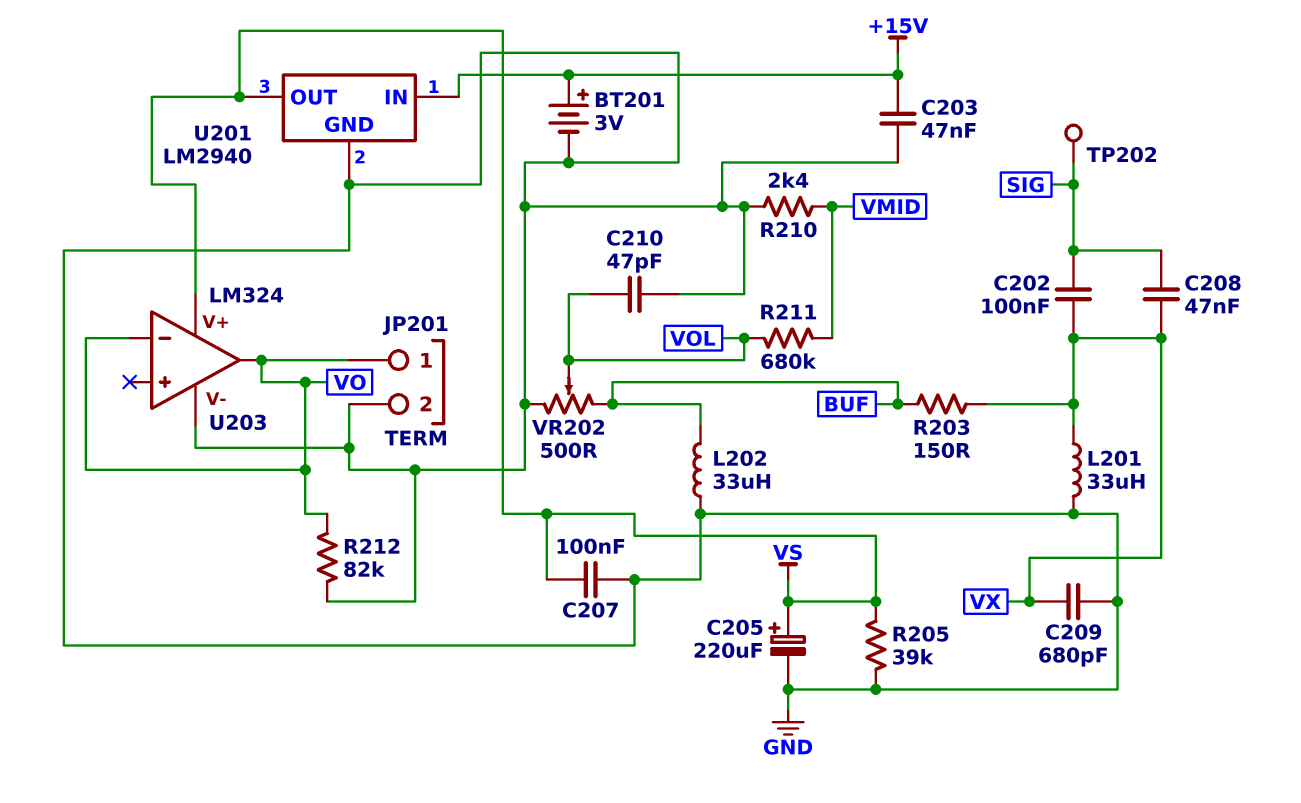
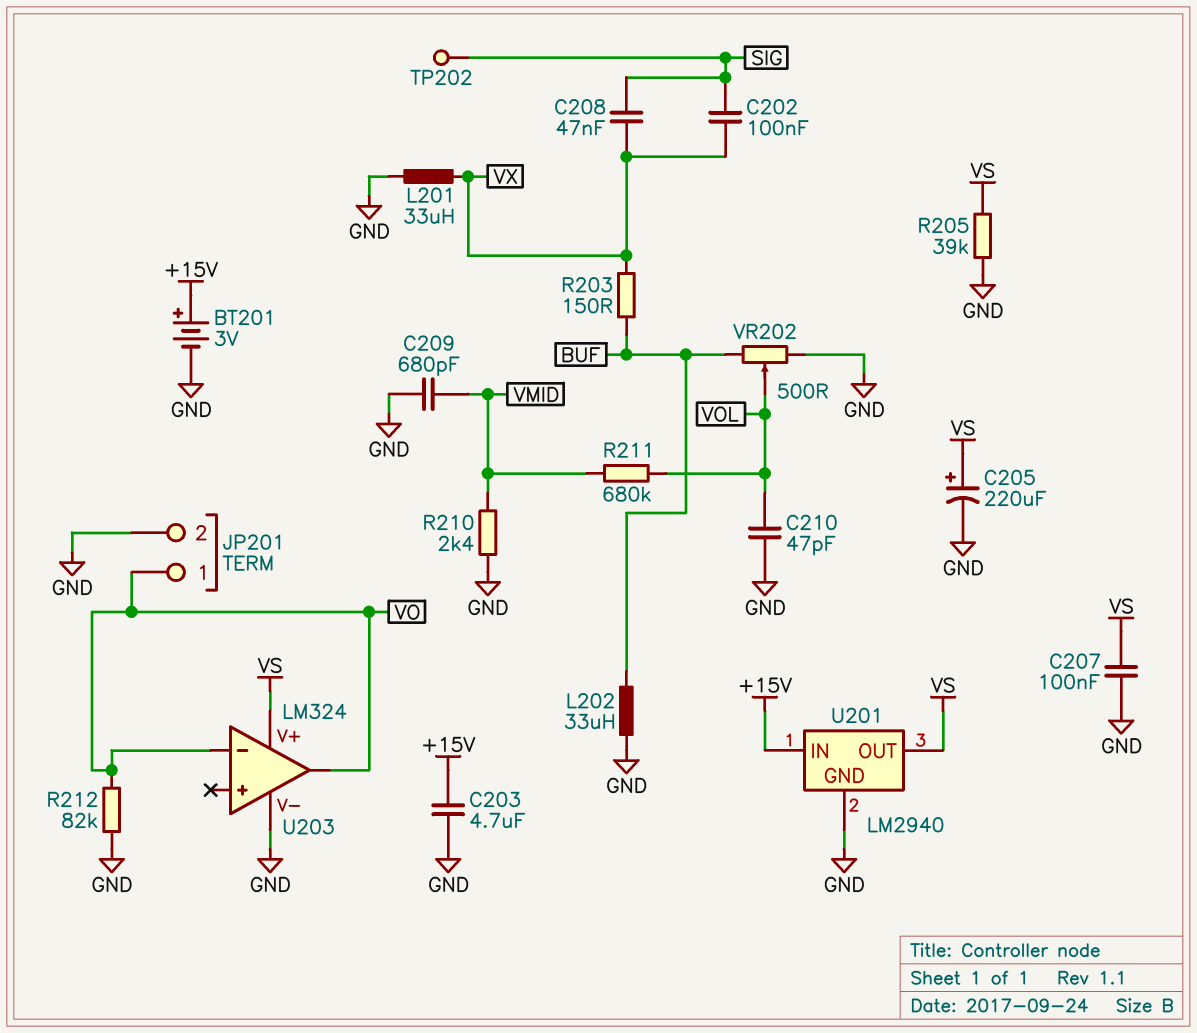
C203: 47nF (+15V, GND) -> 4.7uF (+15V, GND)
C209: 680pF (GND, VX) -> 680pF (GND, VMID)

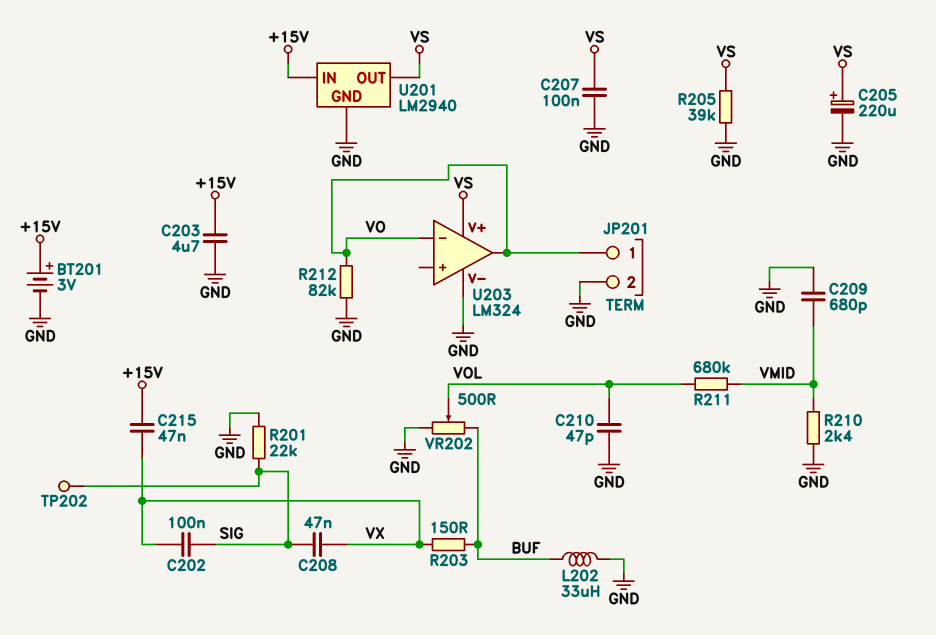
C215: none -> 47nF (+15V, VX)
L201: 33uH (GND, VX) -> none
R201: none -> 22k (GND, SIG)

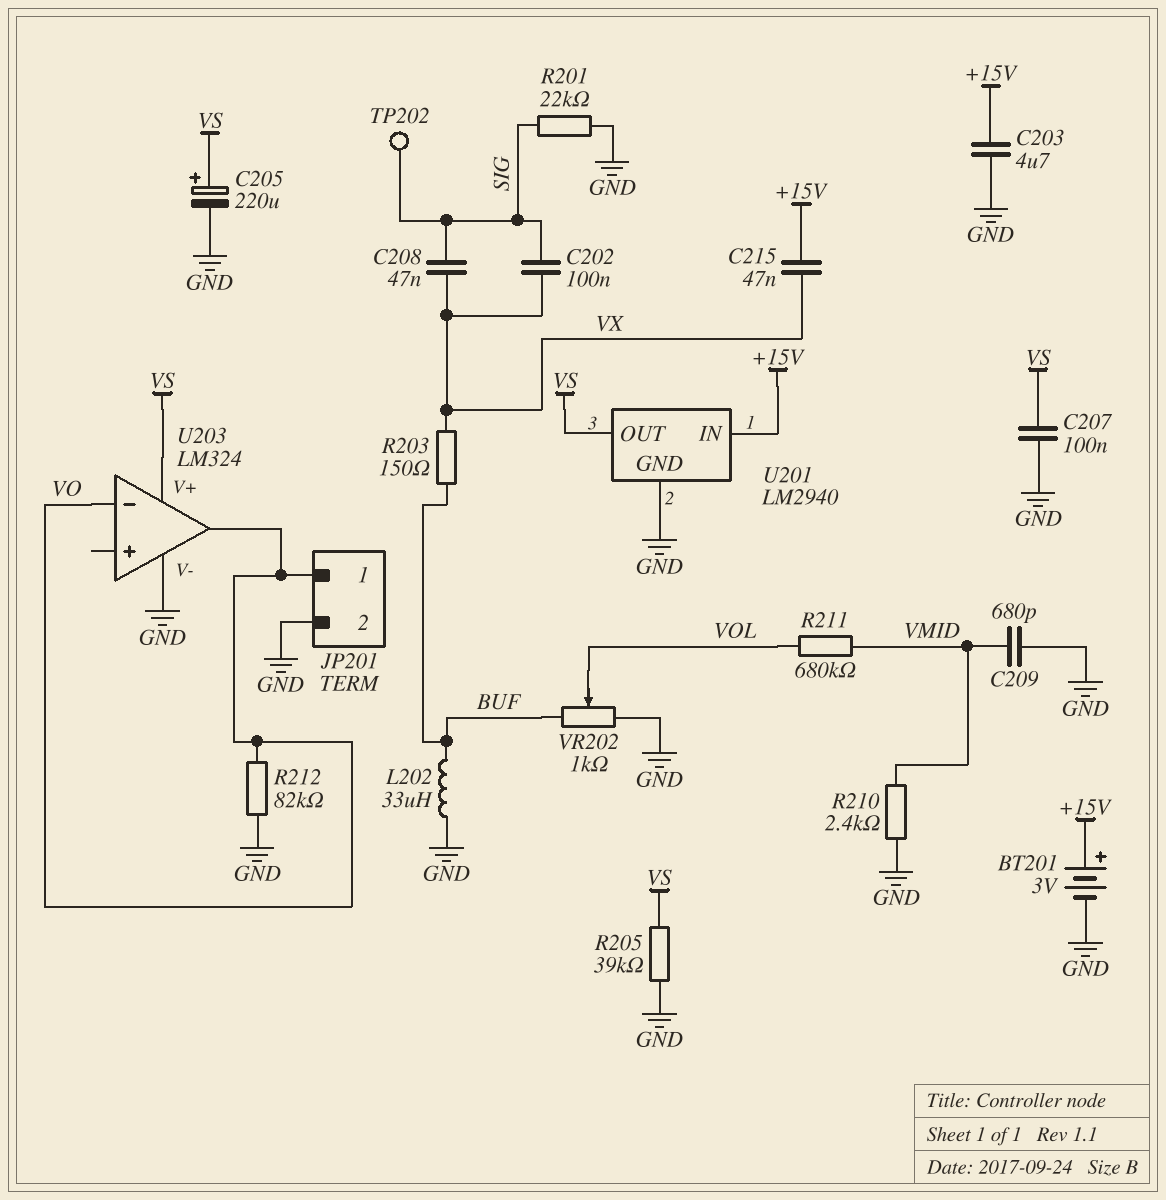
C210: 47pF (GND, VOL) -> none
VR202: 500 (BUF, GND, wiper VOL) -> 1k (BUF, GND, wiper VOL)

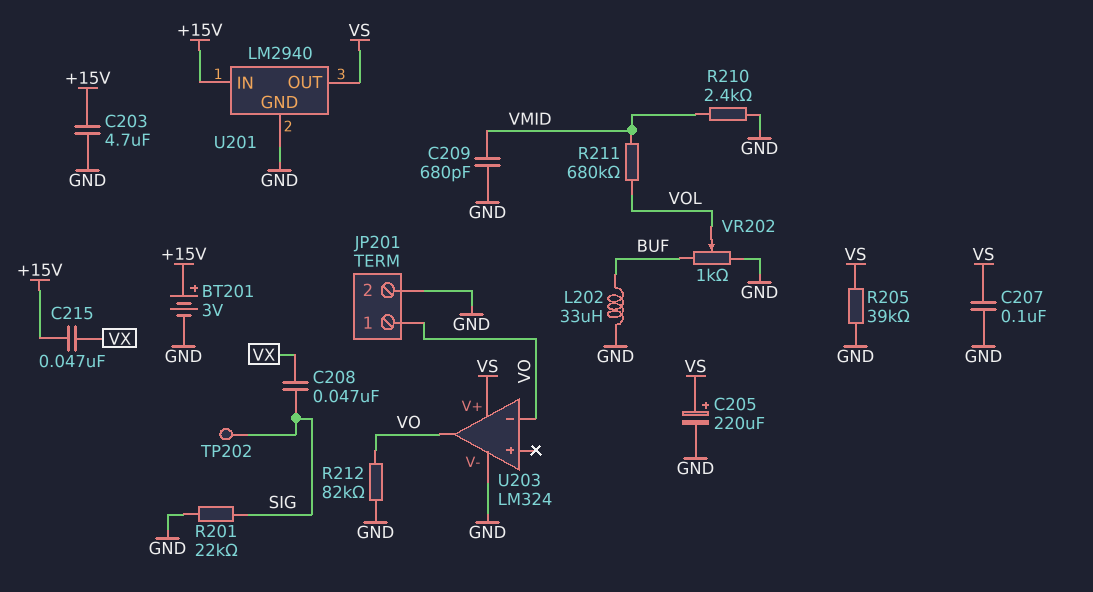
C202: 100nF (SIG, VX) -> none
R203: 150 (BUF, VX) -> none

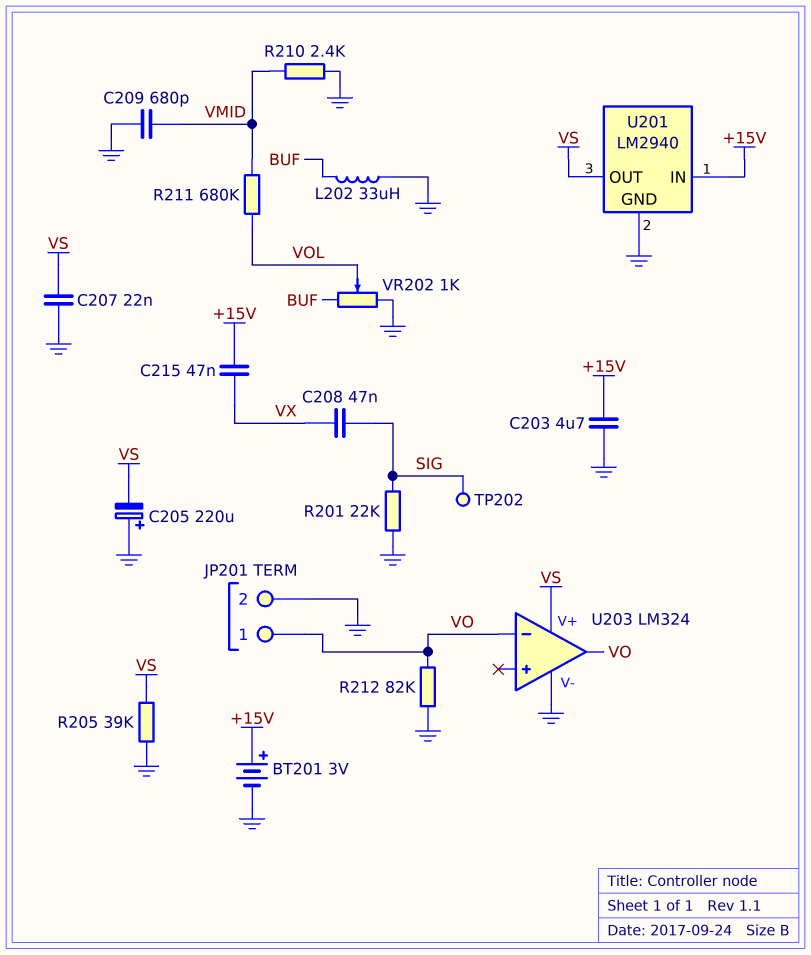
C205: 220uF (plus VS, minus GND) -> 220uF (plus GND, minus VS)
C207: 100nF (GND, VS) -> 22nF (GND, VS)

